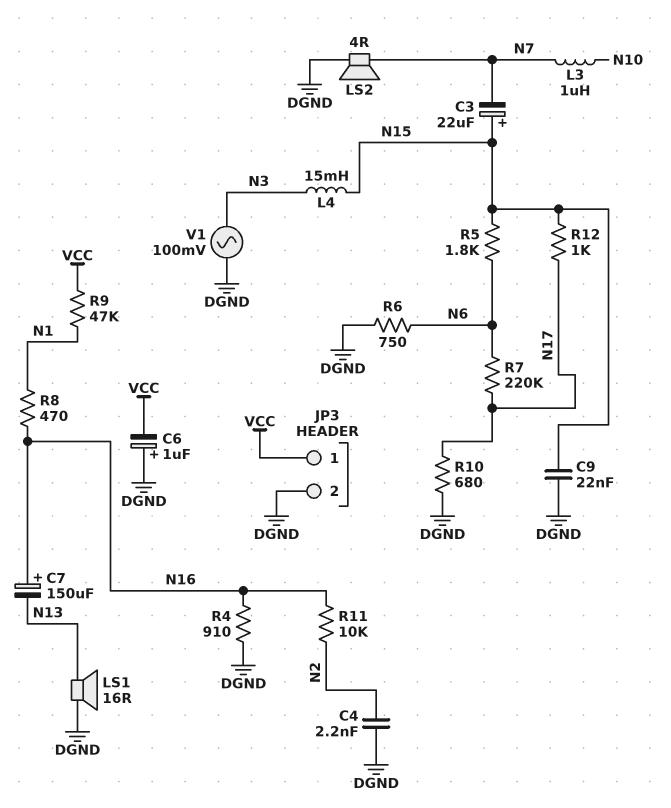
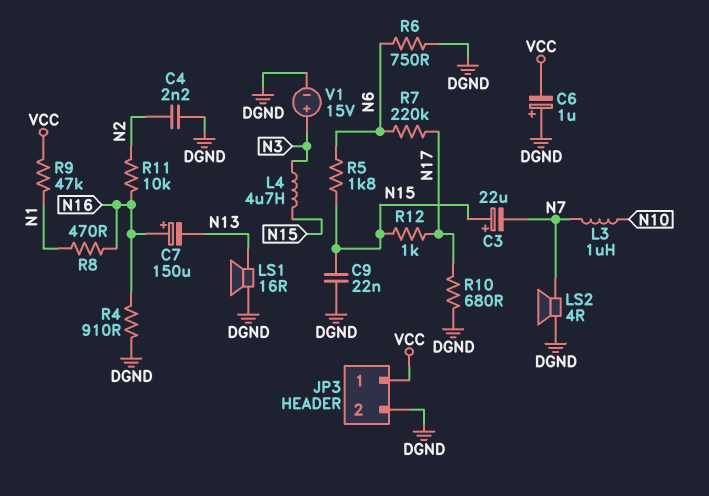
L4: 15mH (N3, N15) -> 4.7uH (N3, N15)
V1: AC 100mV (DGND, N3) -> 15V (plus N3, minus DGND)

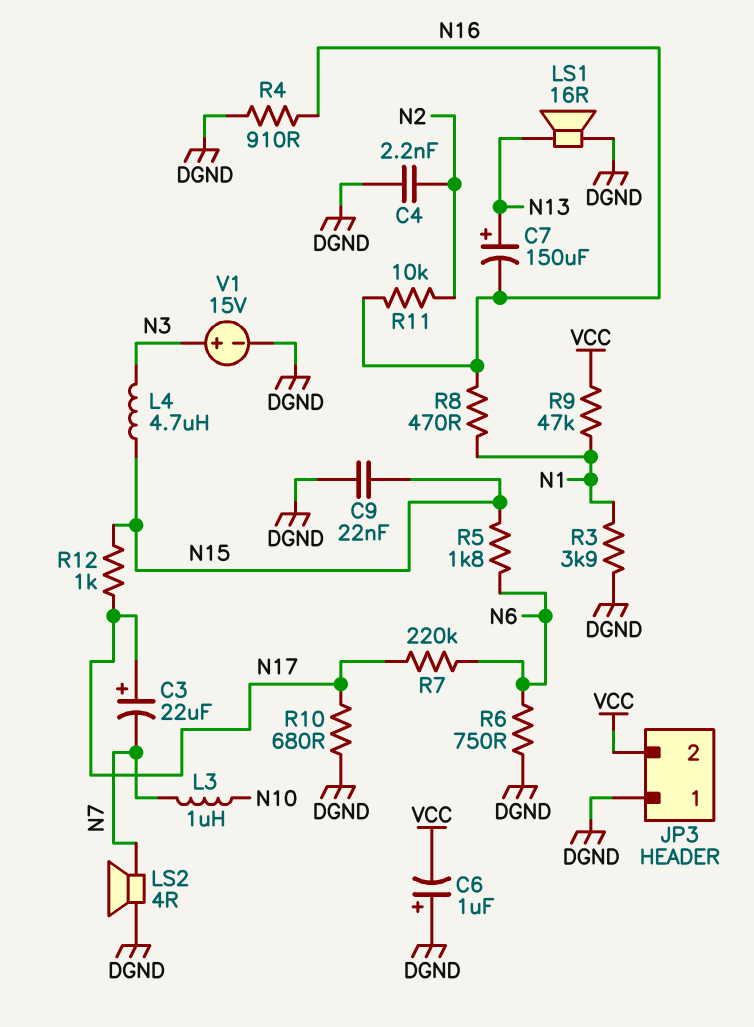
C3: 22uF (plus N15, minus N7) -> 22uF (plus N17, minus N7)
C7: 150uF (plus N16, minus N13) -> 150uF (plus N13, minus N16)
JP3 pin 1: VCC -> DGND
JP3 pin 2: DGND -> VCC
R3: none -> 3.9k (DGND, N1)

